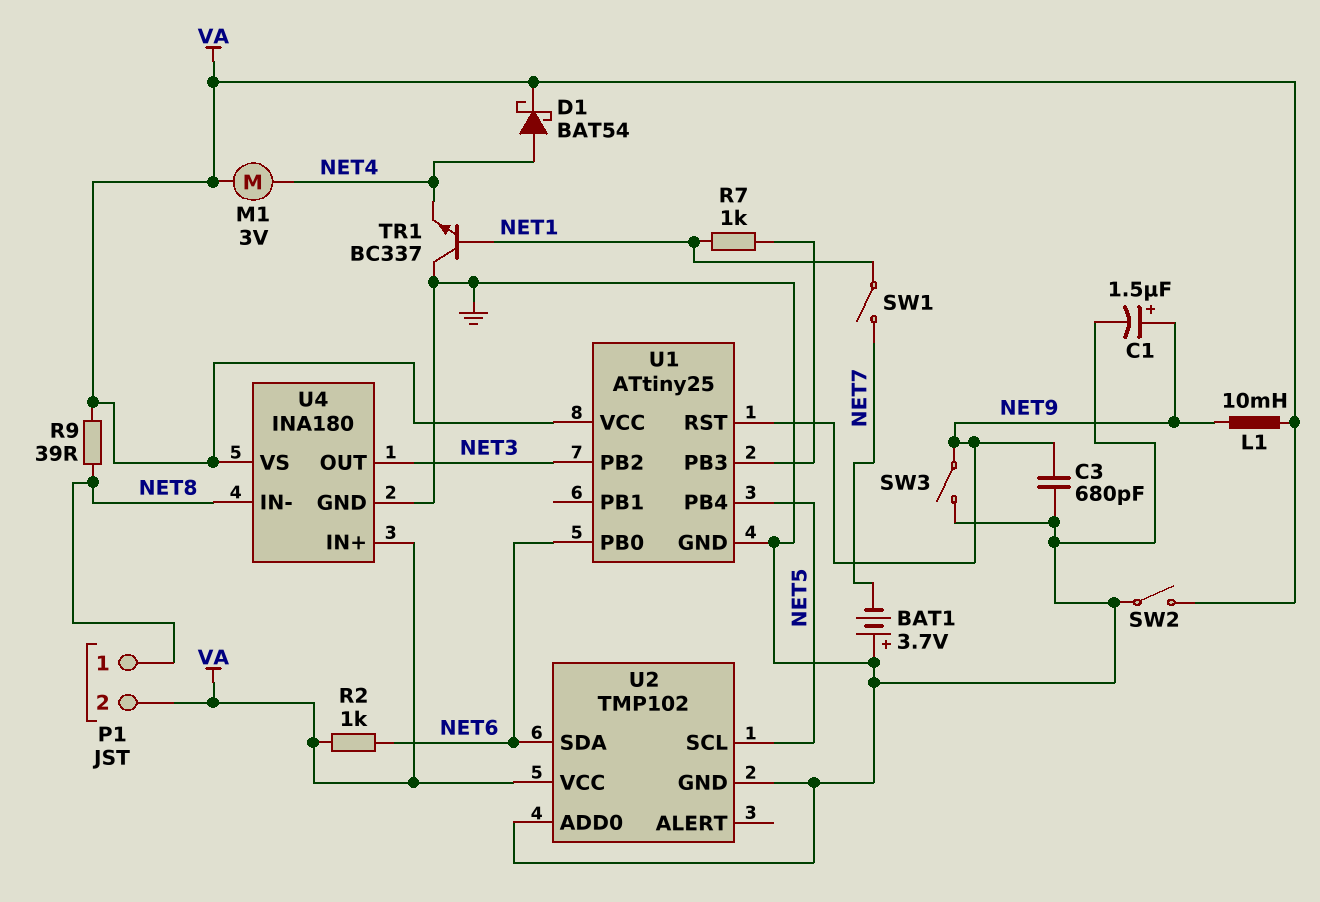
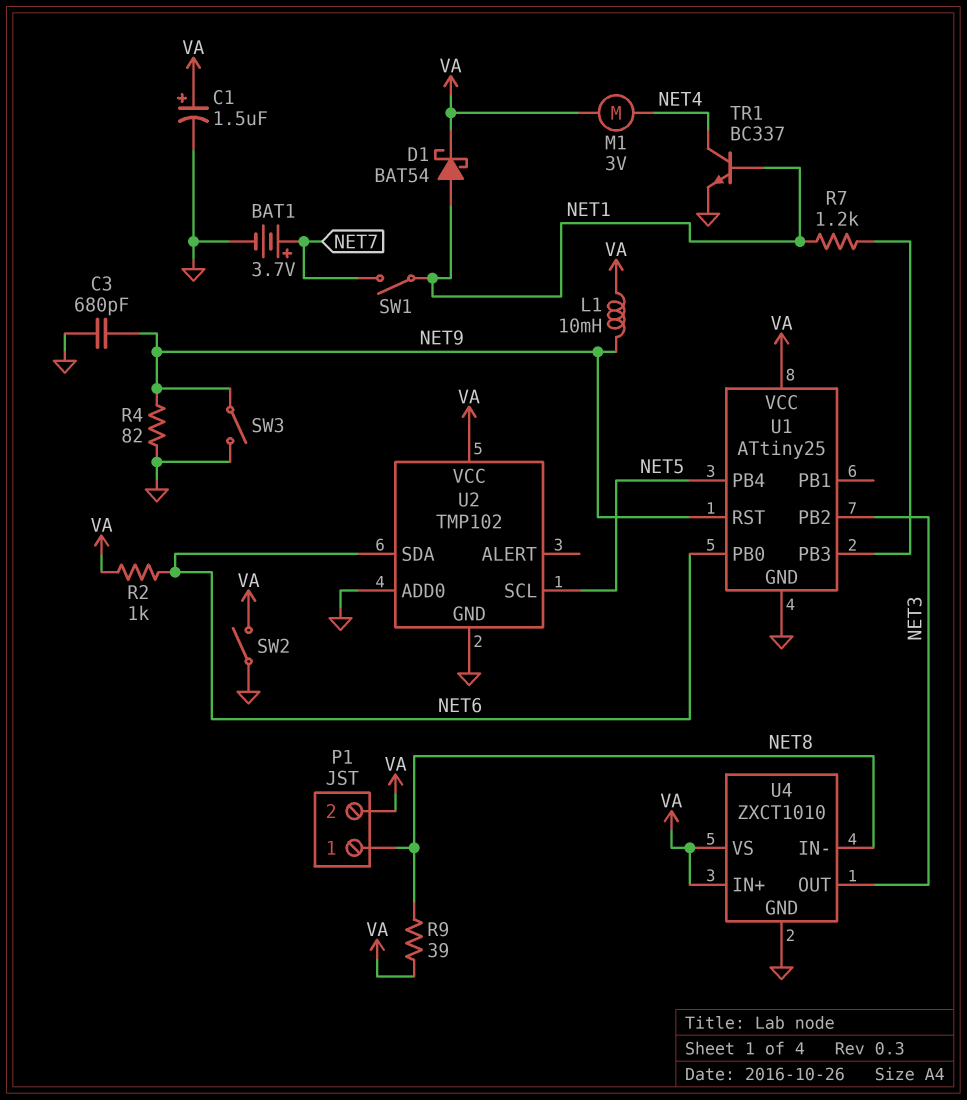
BAT1: 3.7V (plus GND, minus NET7) -> 3.7V (plus NET7, minus GND)
C1: 1.5uF (plus NET9, minus GND) -> 1.5uF (plus VA, minus GND)
D1: schottky BAT54 (A NET4, K VA) -> schottky BAT54 (A NET1, K VA)
R4: none -> 82 (GND, NET9)
R7: 1k (NET1, U1/PB3) -> 1.2k (NET1, U1/PB3)
TR1: NPN BC337 (B NET1, C GND, E NET4) -> NPN BC337 (B NET1, C NET4, E GND)
U4: INA180 -> ZXCT1010

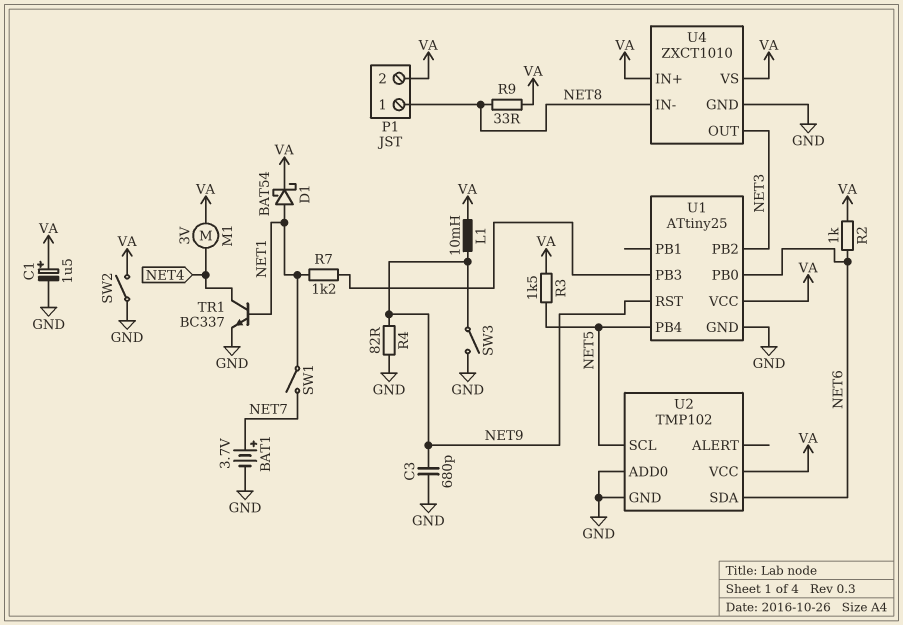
R3: none -> 1.5k (NET5, VA)
R9: 39 (NET8, VA) -> 33 (NET8, VA)

